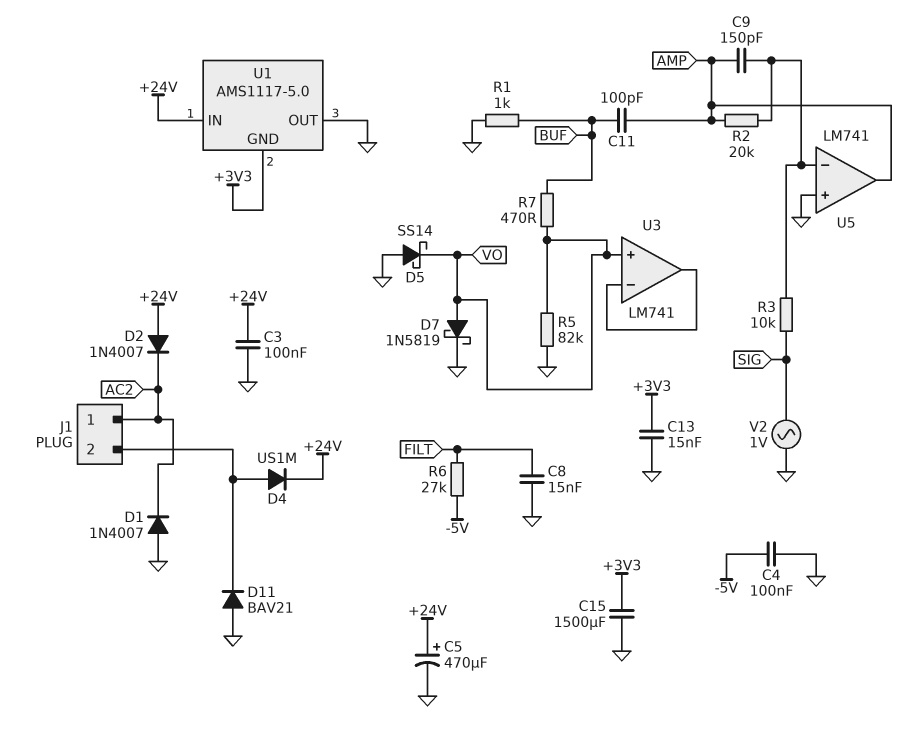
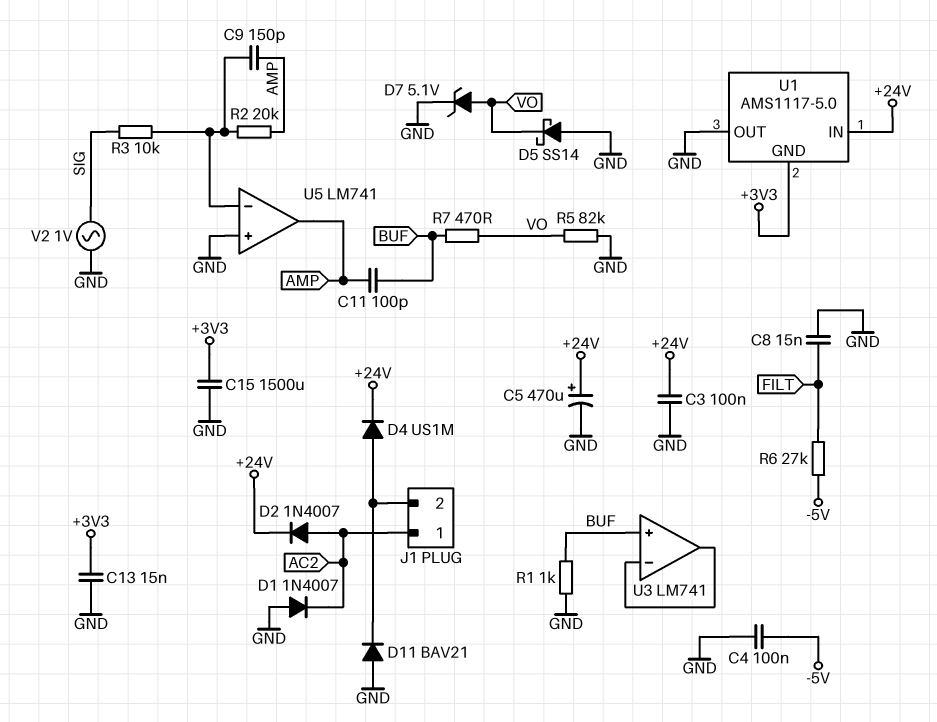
D2: diode 1N4007 (A +24V, K AC2) -> diode 1N4007 (A AC2, K +24V)
D7: schottky 1N5819 (A VO, K GND) -> zener 5.1V (A VO, K GND)
U3 pin in+: VO -> BUF

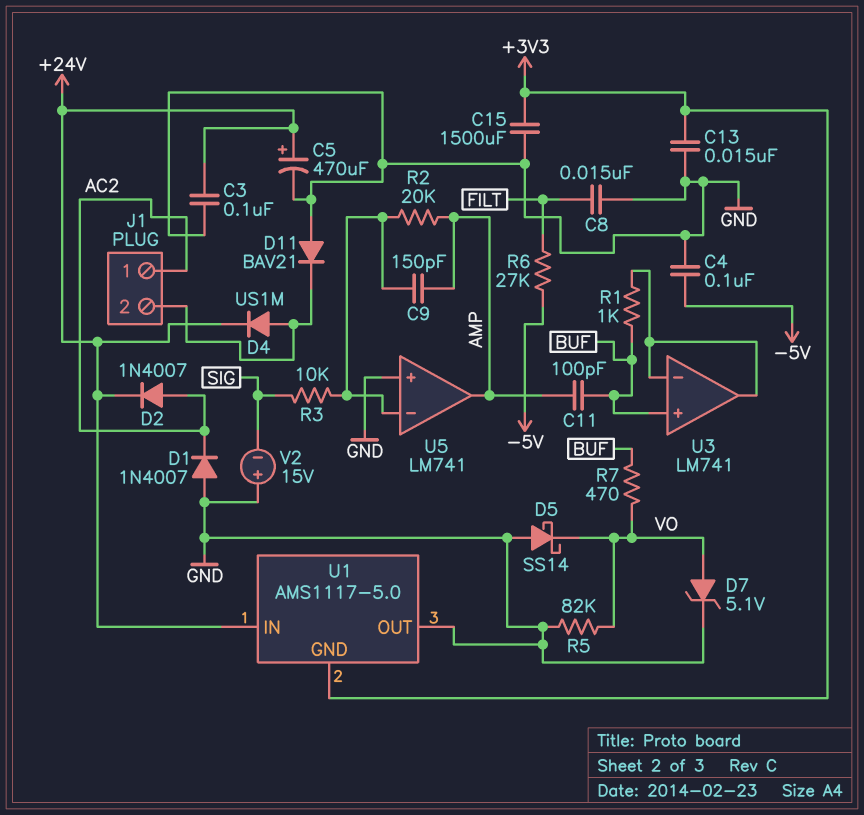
R1: 1k (BUF, GND) -> 1k (BUF, U3/in-)
V2: AC 1V (GND, SIG) -> 15V (plus GND, minus SIG)

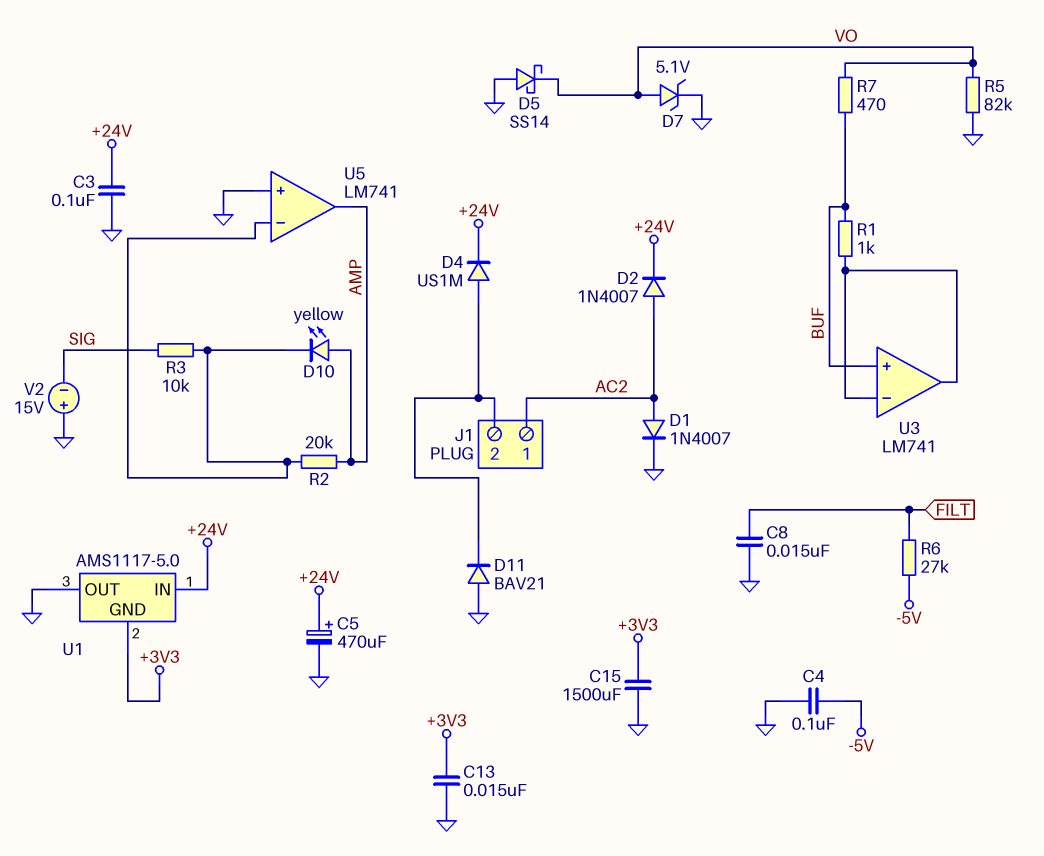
C9: 150pF (AMP, U5/in-) -> none
C11: 100pF (AMP, BUF) -> none
D1: diode 1N4007 (A GND, K AC2) -> diode 1N4007 (A AC2, K GND)
D10: none -> LED yellow (A AMP, K U5/in-)

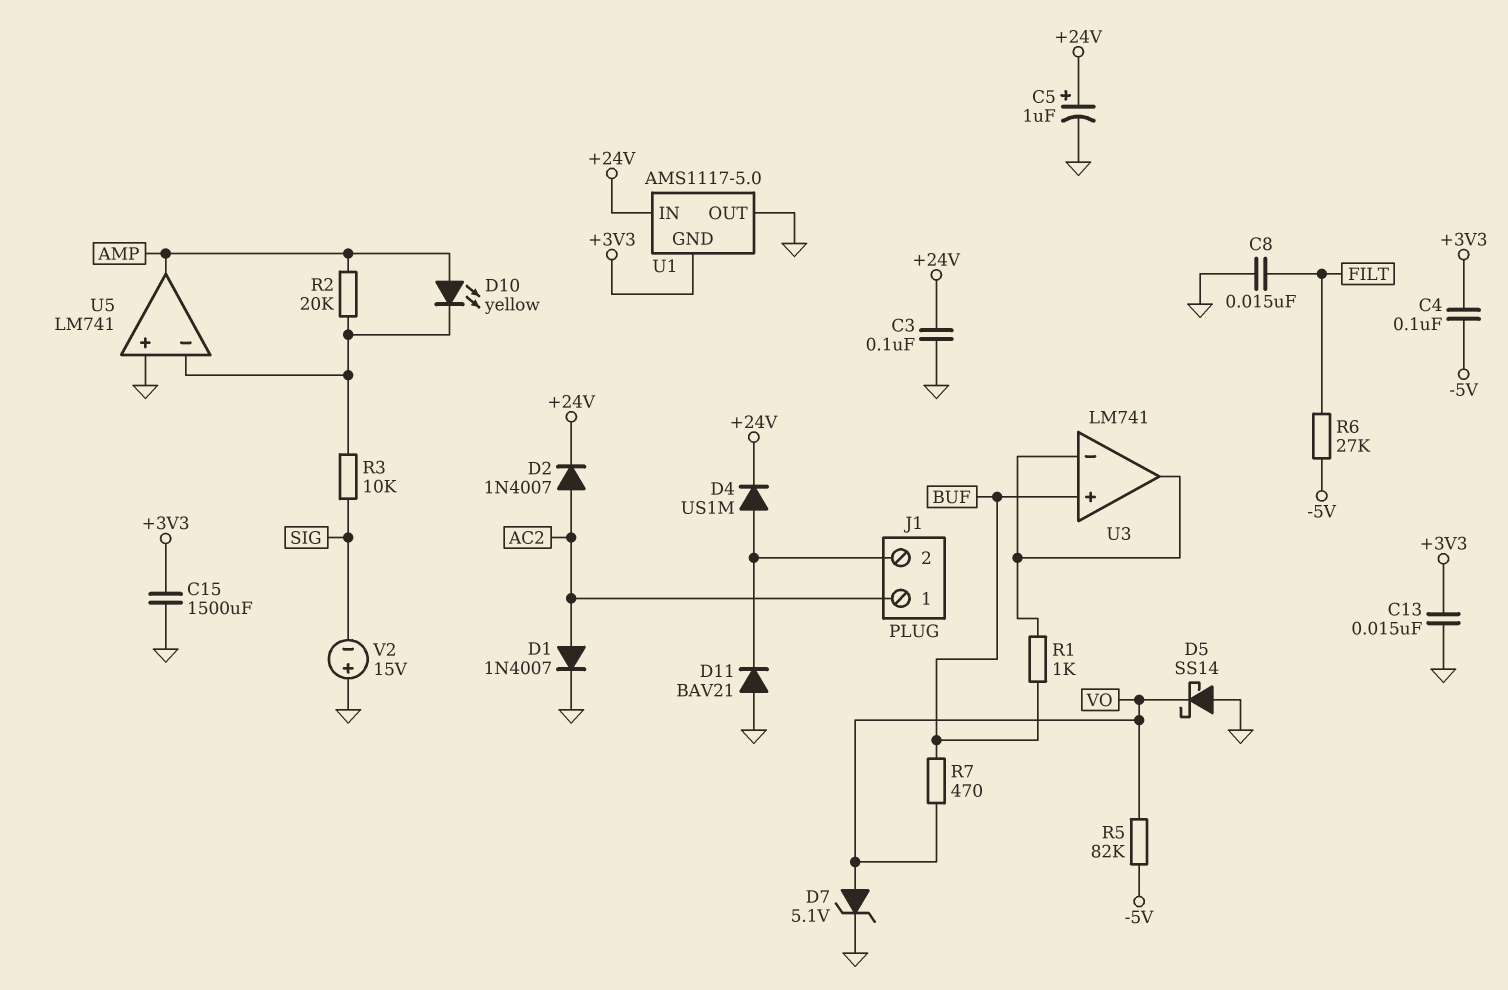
C4: 100nF (-5V, GND) -> 100nF (+3V3, -5V)
C5: 470uF (plus +24V, minus GND) -> 1uF (plus +24V, minus GND)
R5: 82k (GND, VO) -> 82k (-5V, VO)

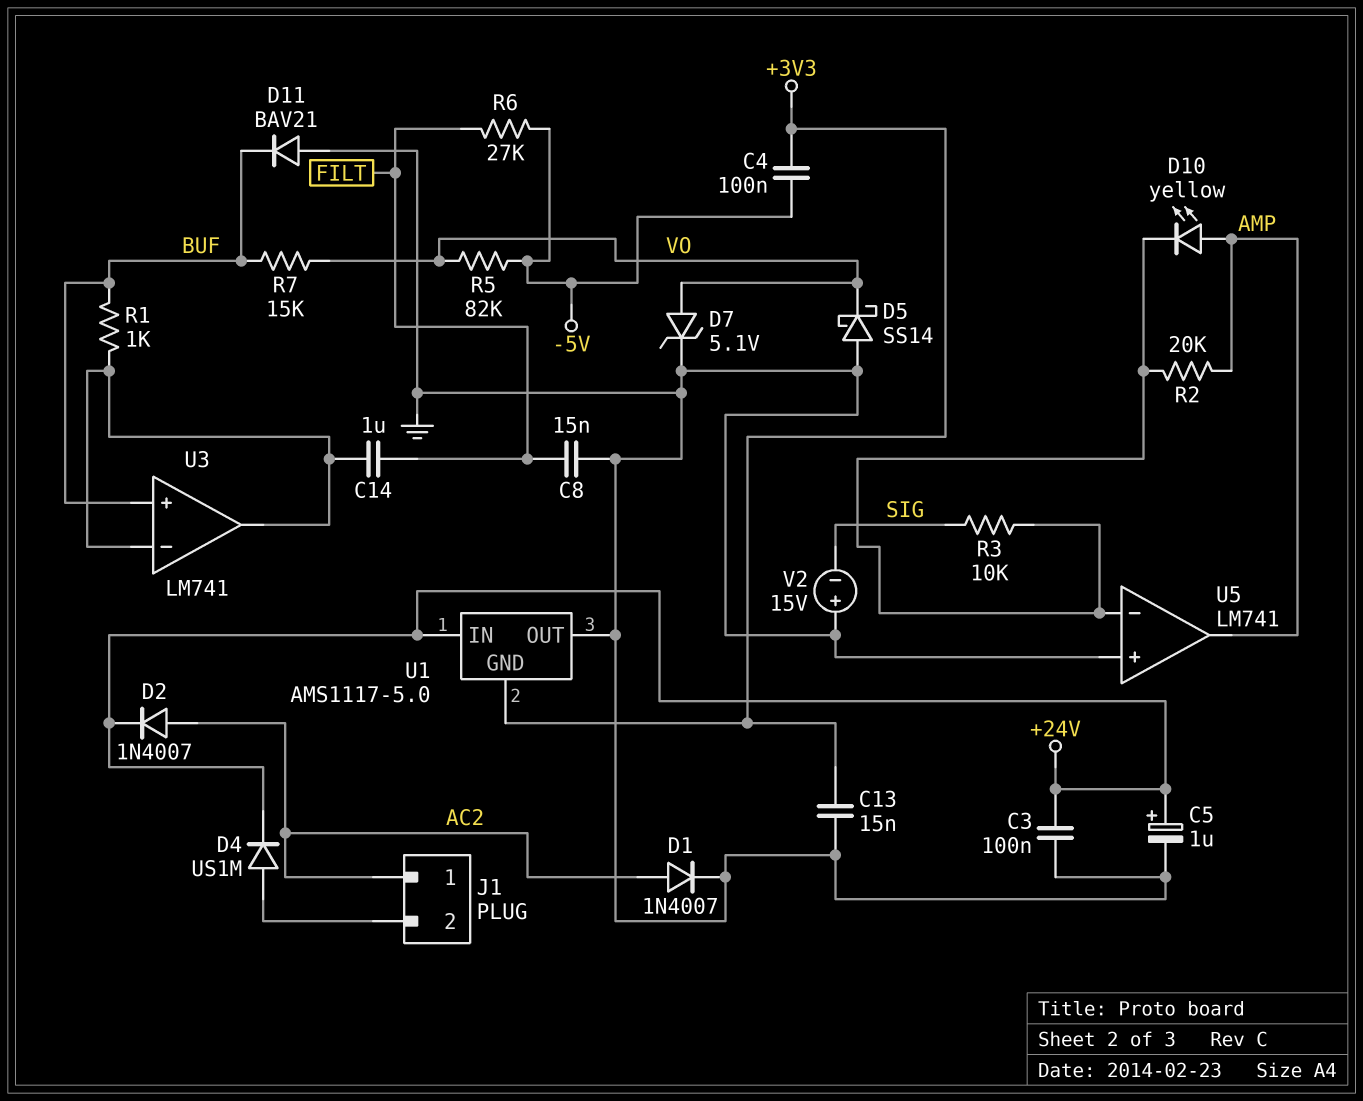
C14: none -> 1uF (FILT, U3/in-)
C15: 1500uF (+3V3, GND) -> none
D11: diode BAV21 (A GND, K J1/2) -> diode BAV21 (A GND, K BUF)
R7: 470 (BUF, VO) -> 15k (BUF, VO)

